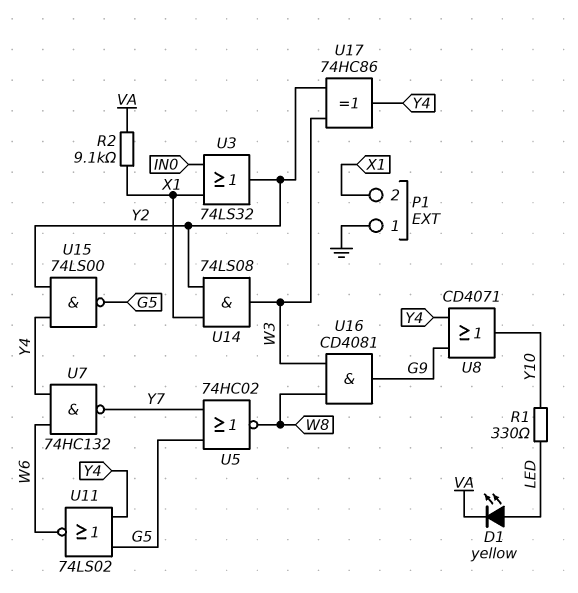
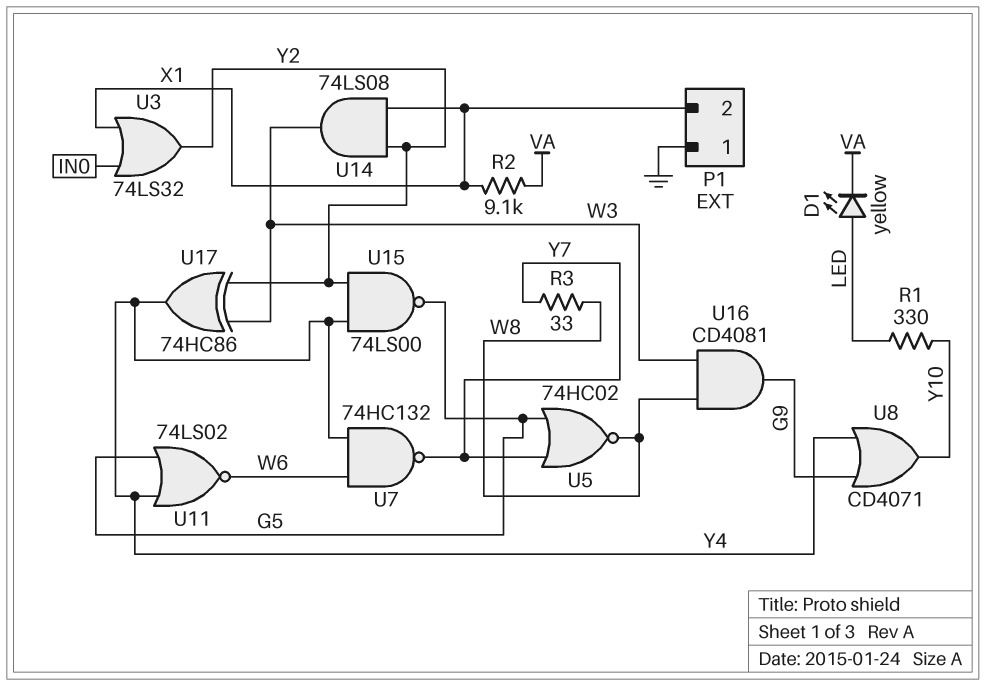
R3: none -> 33 (W8, Y7)

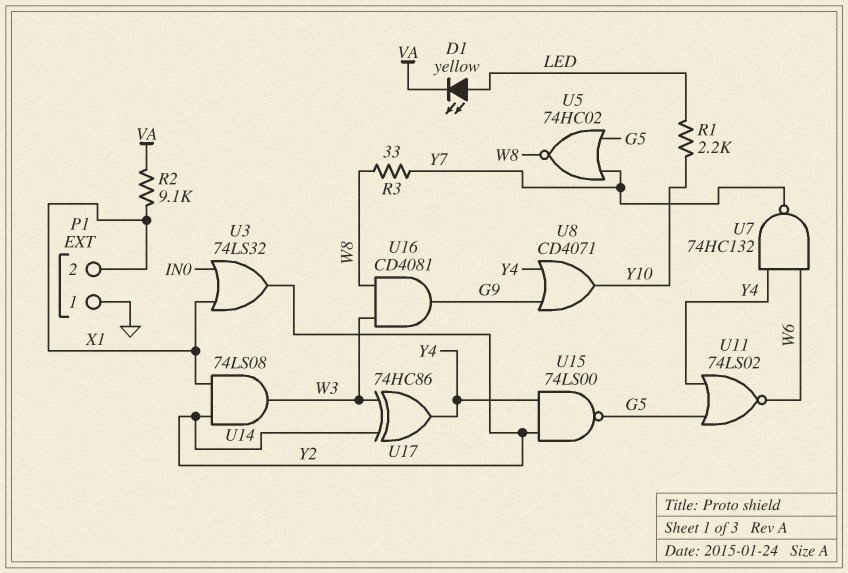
R1: 330 (LED, Y10) -> 2.2k (LED, Y10)

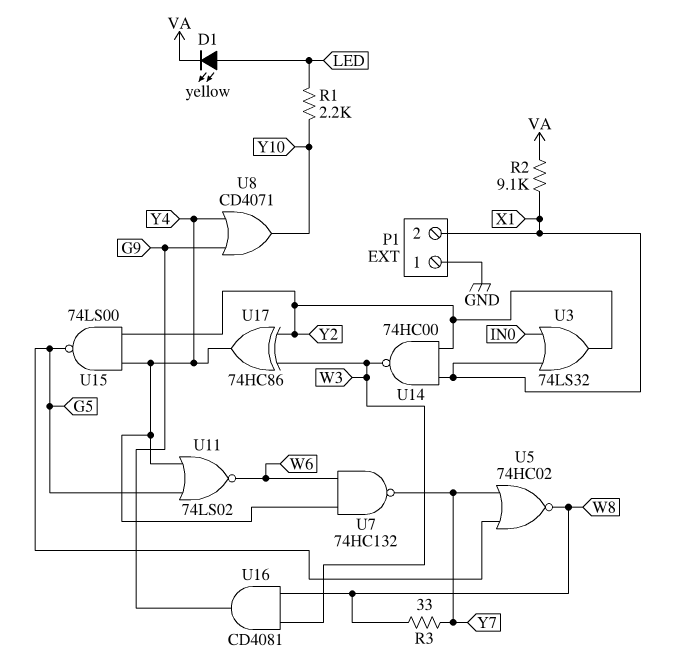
U14: AND 74LS08 (in X1, in Y2, out W3) -> NAND 74HC00 (in X1, in Y2, out W3)

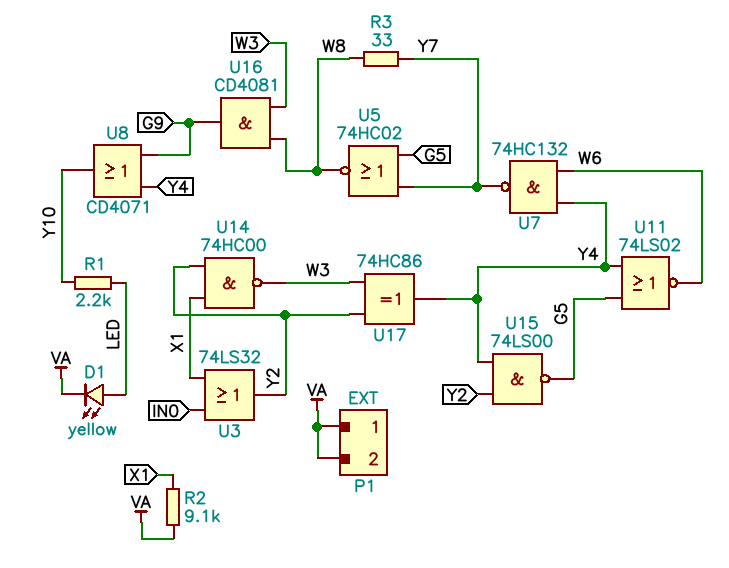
P1 pin 1: GND -> VA
P1 pin 2: X1 -> VA

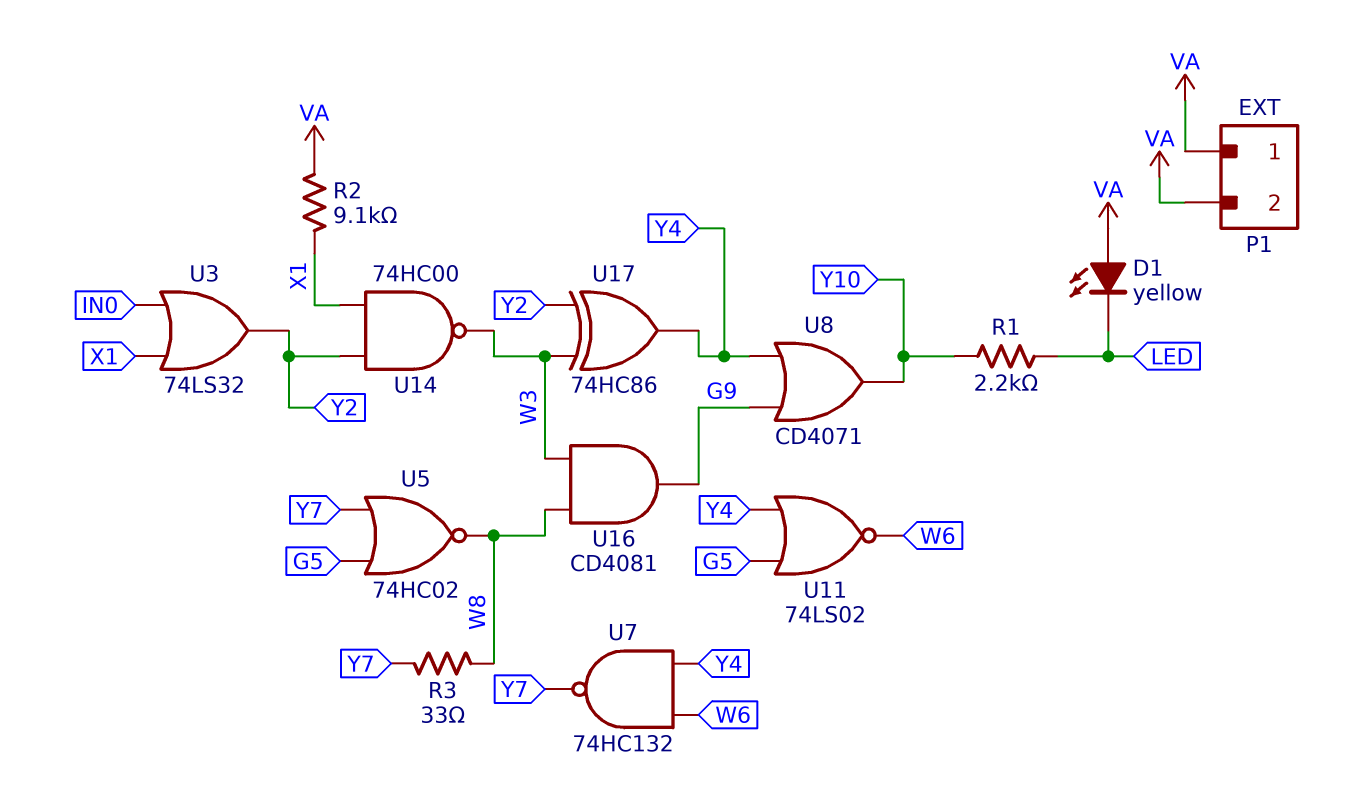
D1: LED yellow (A LED, K VA) -> LED yellow (A VA, K LED)
U15: NAND 74LS00 (in Y2, in Y4, out G5) -> none

